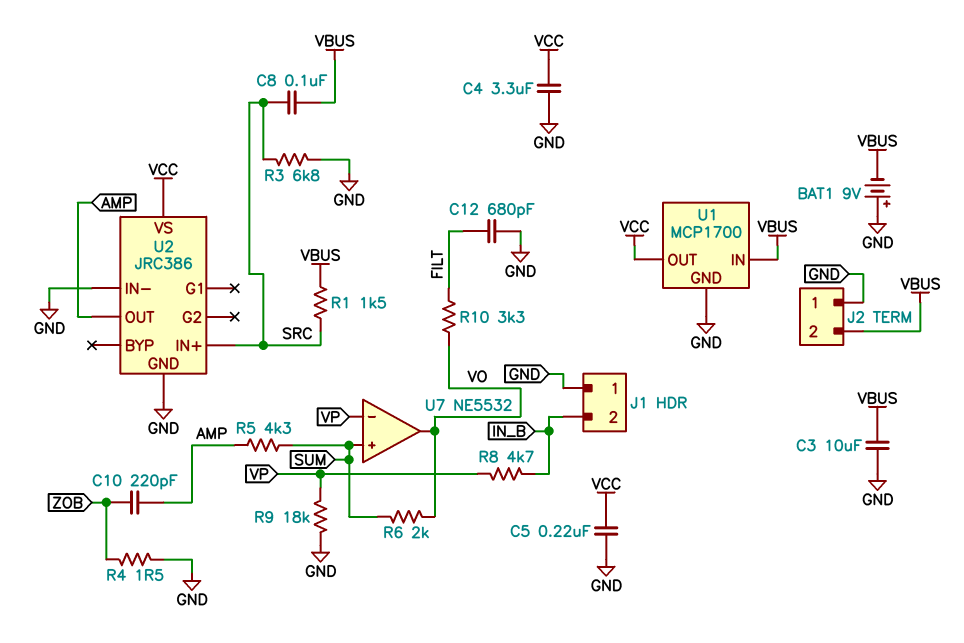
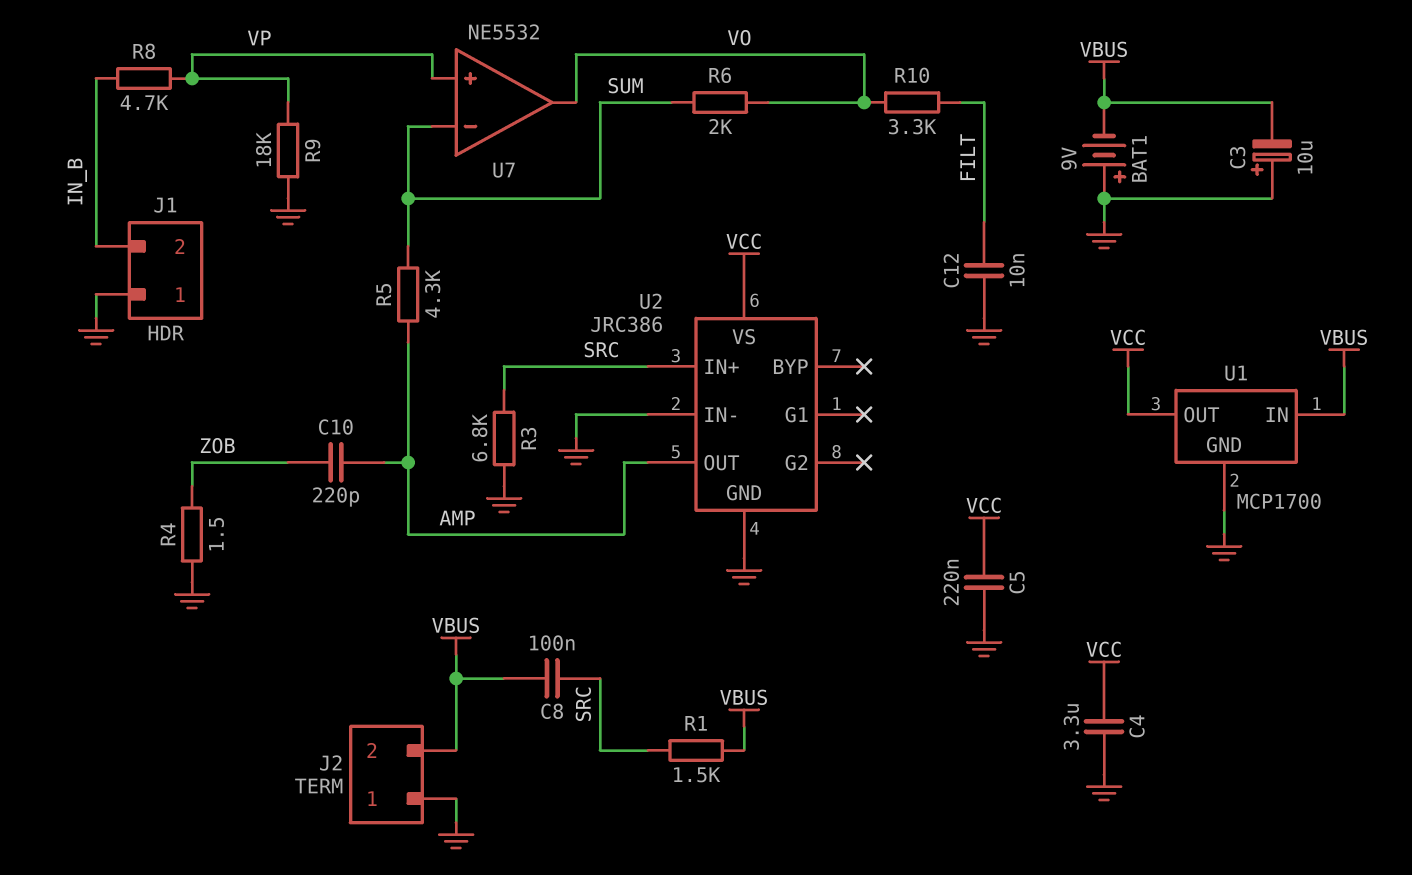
C3: 10uF (GND, VBUS) -> 10uF (plus GND, minus VBUS)
C12: 680pF (FILT, GND) -> 10nF (FILT, GND)
U7 pin in+: SUM -> VP
U7 pin in-: VP -> SUM

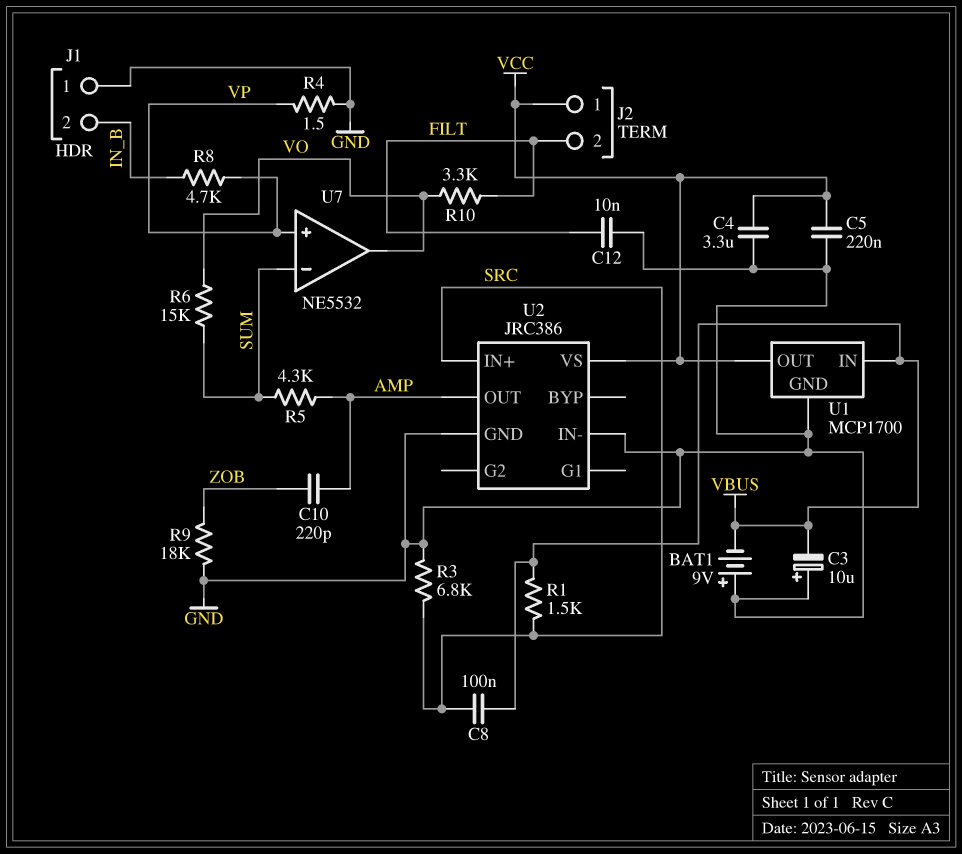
J2 pin 1: GND -> VCC
J2 pin 2: VBUS -> FILT
R4: 1.5 (GND, ZOB) -> 1.5 (GND, VP)
R6: 2k (SUM, VO) -> 15k (SUM, VO)
R9: 18k (GND, VP) -> 18k (GND, ZOB)

